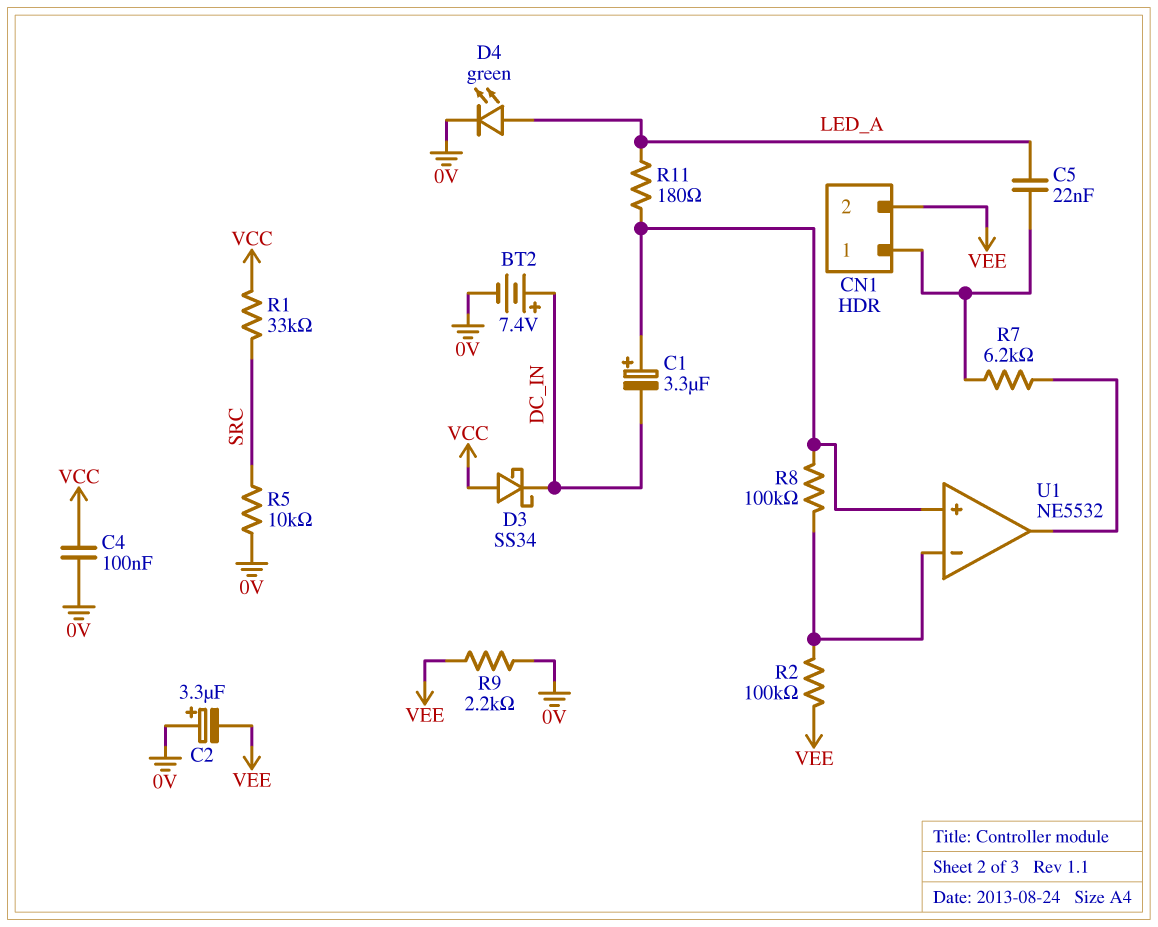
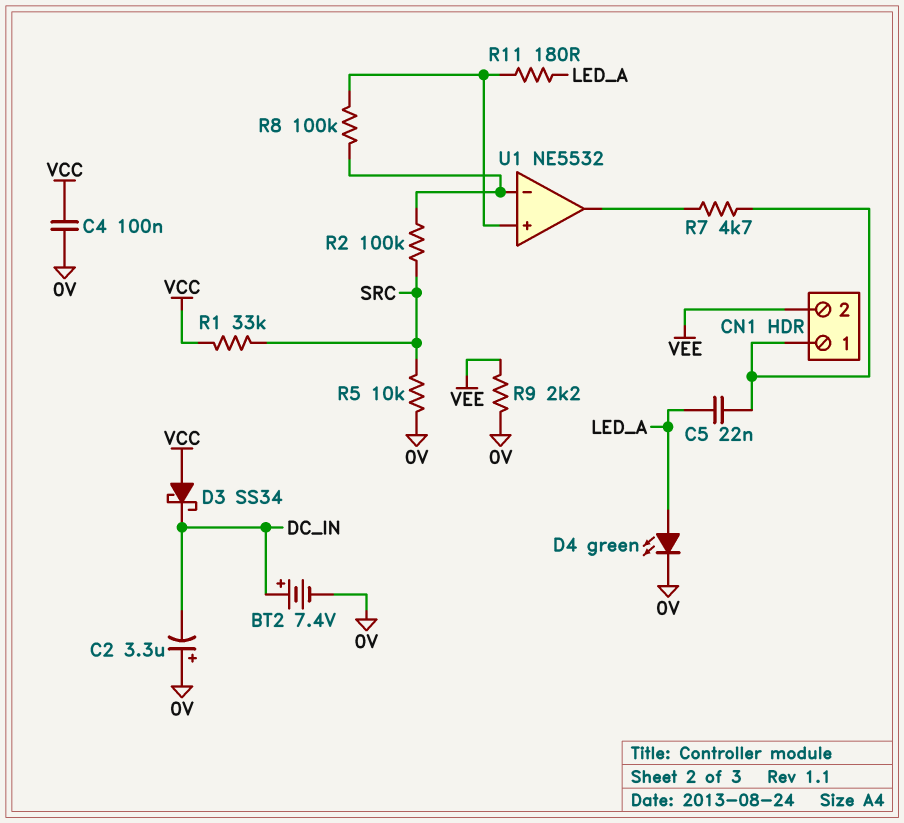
C1: 3.3uF (plus U1/in+, minus DC_IN) -> none
C2: 3.3uF (plus 0V, minus VEE) -> 3.3uF (plus 0V, minus DC_IN)
R2: 100k (U1/in-, VEE) -> 100k (SRC, U1/in-)
R7: 6.2k (CN1/1, U1/out) -> 4.7k (CN1/1, U1/out)

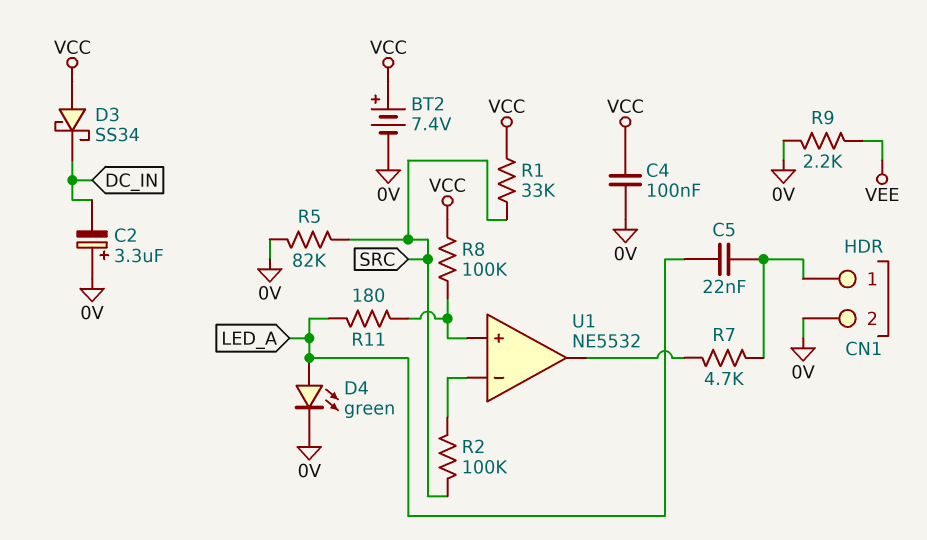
BT2: 7.4V (plus DC_IN, minus 0V) -> 7.4V (plus VCC, minus 0V)
CN1 pin 2: VEE -> 0V
R5: 10k (0V, SRC) -> 82k (0V, SRC)
R8: 100k (U1/in+, U1/in-) -> 100k (U1/in+, VCC)

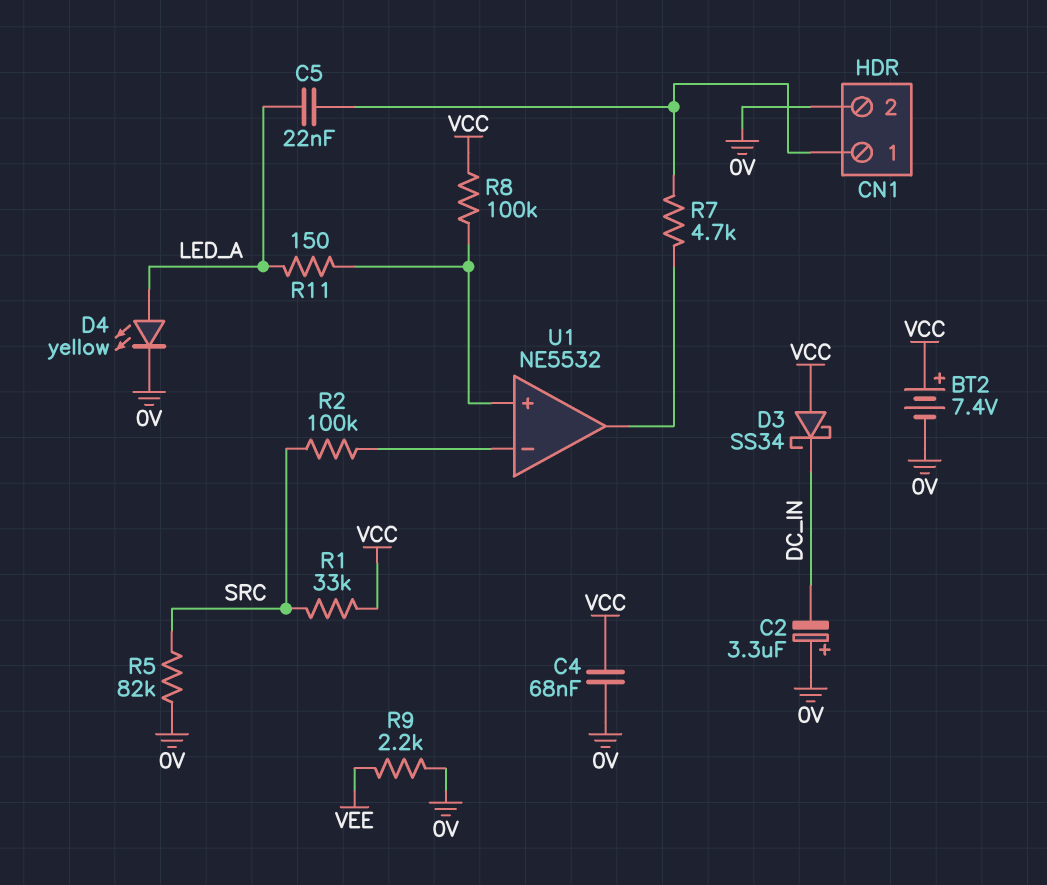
C4: 100nF (0V, VCC) -> 68nF (0V, VCC)
D4: LED green (A LED_A, K 0V) -> LED yellow (A LED_A, K 0V)
R11: 180 (LED_A, U1/in+) -> 150 (LED_A, U1/in+)

